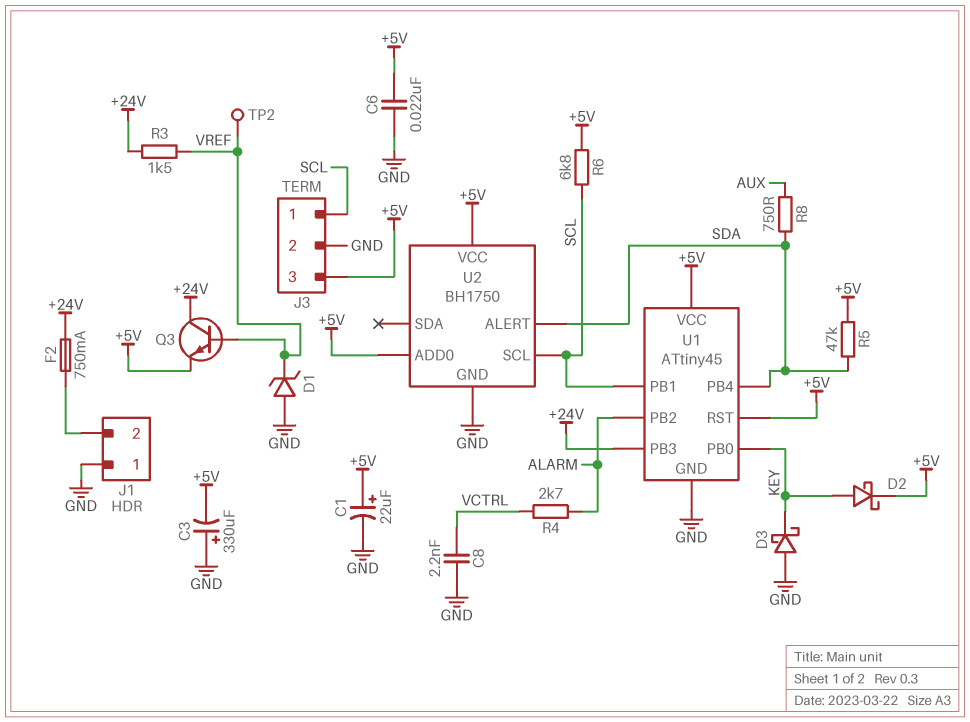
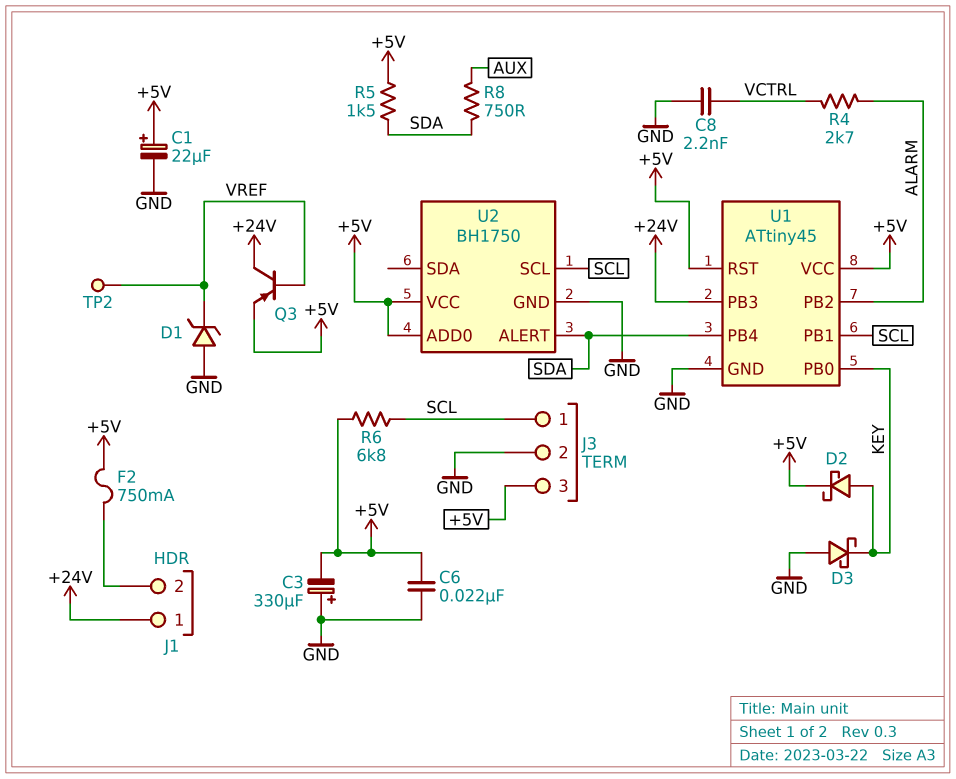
F2: 750mA (+24V, J1/2) -> 750mA (+5V, J1/2)
J1 pin 1: GND -> +24V
Q3: NPN (B VREF, C +24V, E +5V) -> PNP (B VREF, C +24V, E +5V)
R3: 1.5k (+24V, VREF) -> none
R5: 47k (+5V, SDA) -> 1.5k (+5V, SDA)

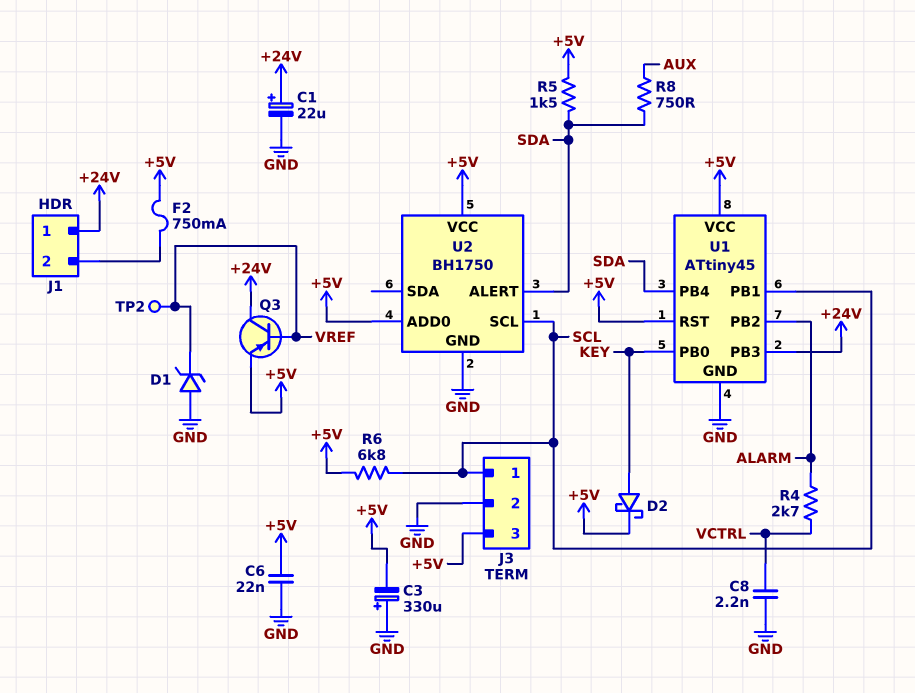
C1: 22uF (plus +5V, minus GND) -> 22uF (plus +24V, minus GND)
D3: schottky (A GND, K KEY) -> none

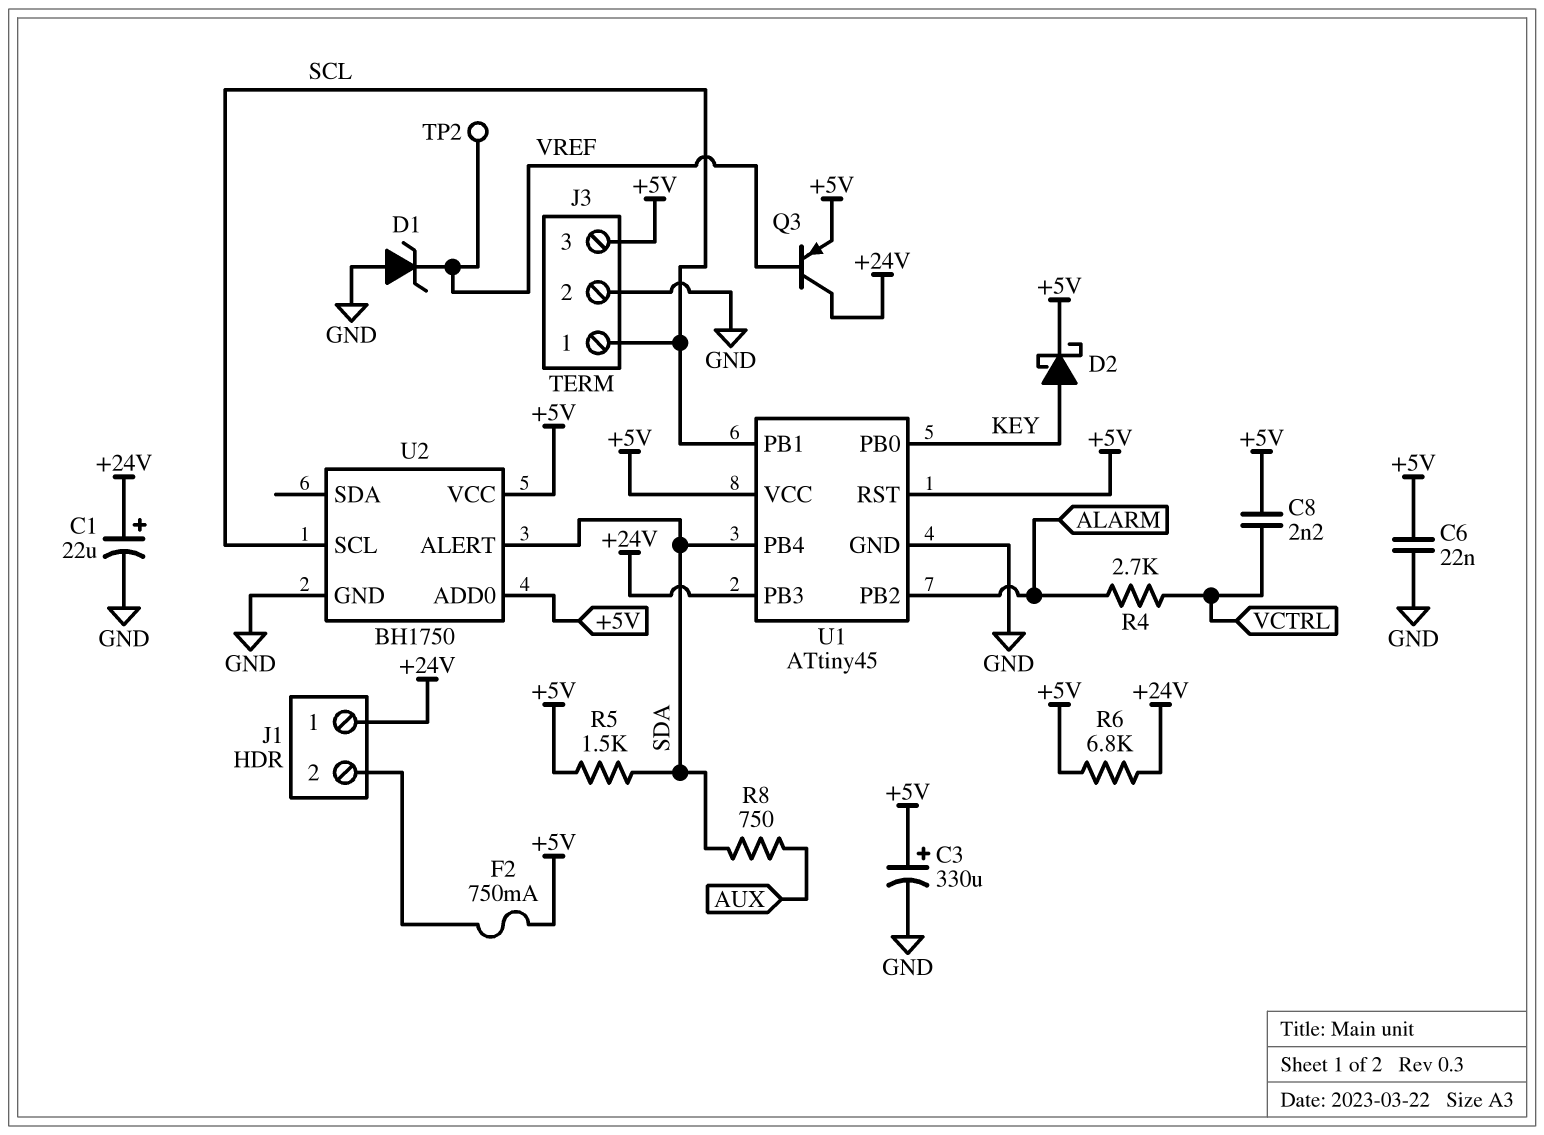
C3: 330uF (plus GND, minus +5V) -> 330uF (plus +5V, minus GND)
C8: 2.2nF (GND, VCTRL) -> 2.2nF (+5V, VCTRL)
R6: 6.8k (+5V, SCL) -> 6.8k (+5V, +24V)

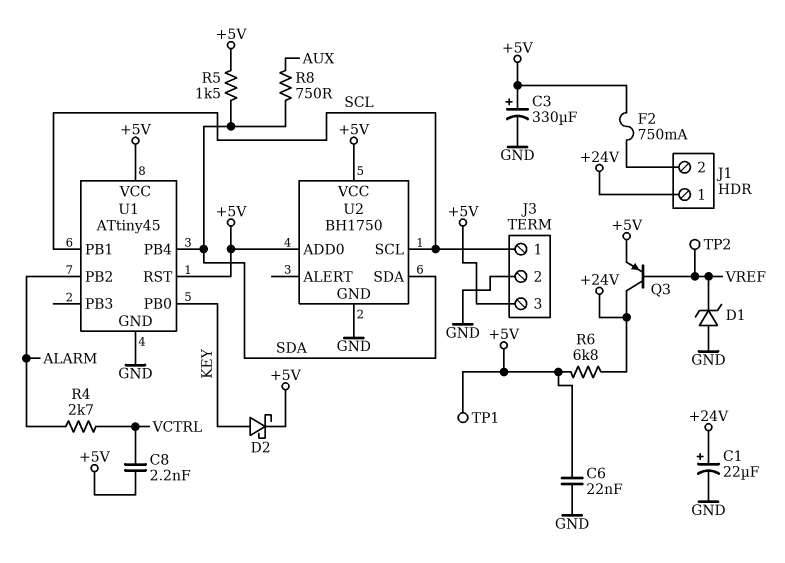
TP1: none -> test point (+5V)
U1 pin PB3: +24V -> none
U2 pin ALERT: SDA -> none
U2 pin SDA: none -> SDA

